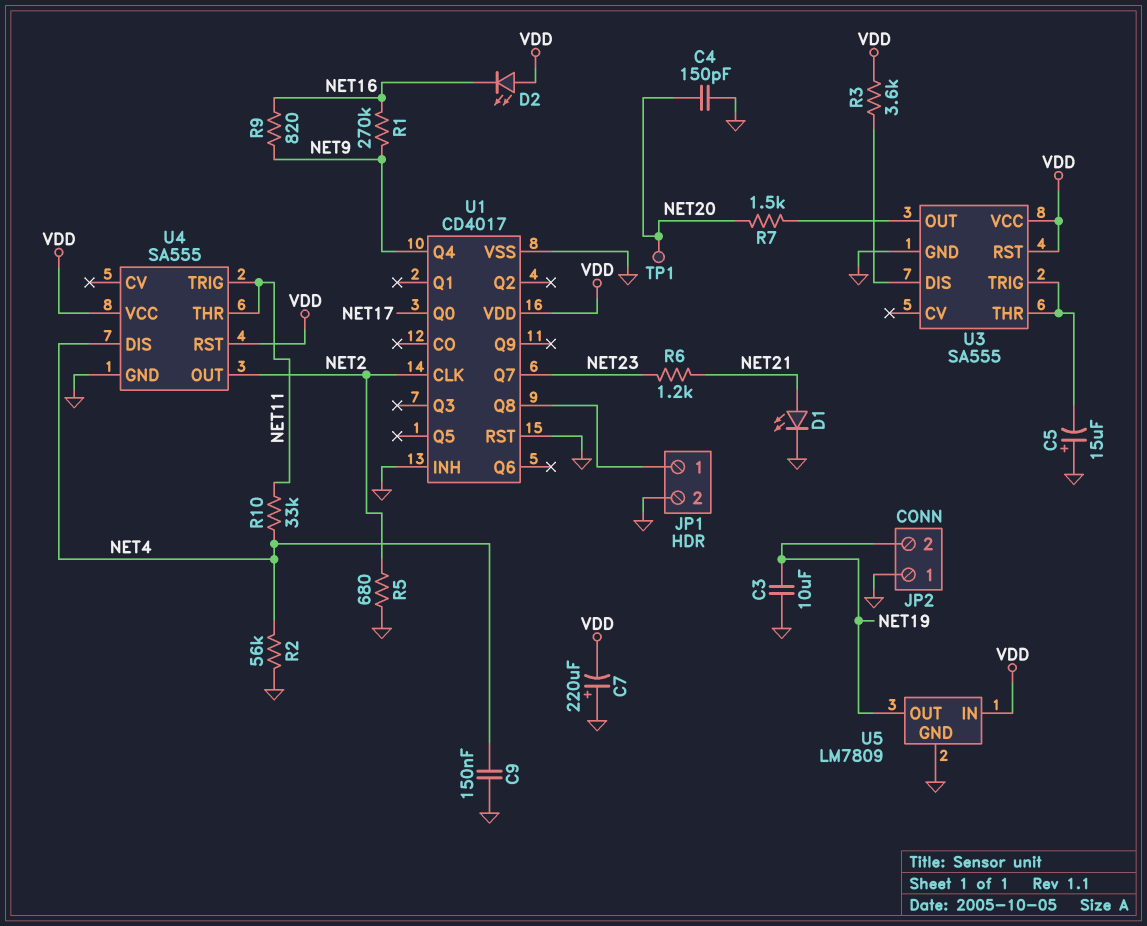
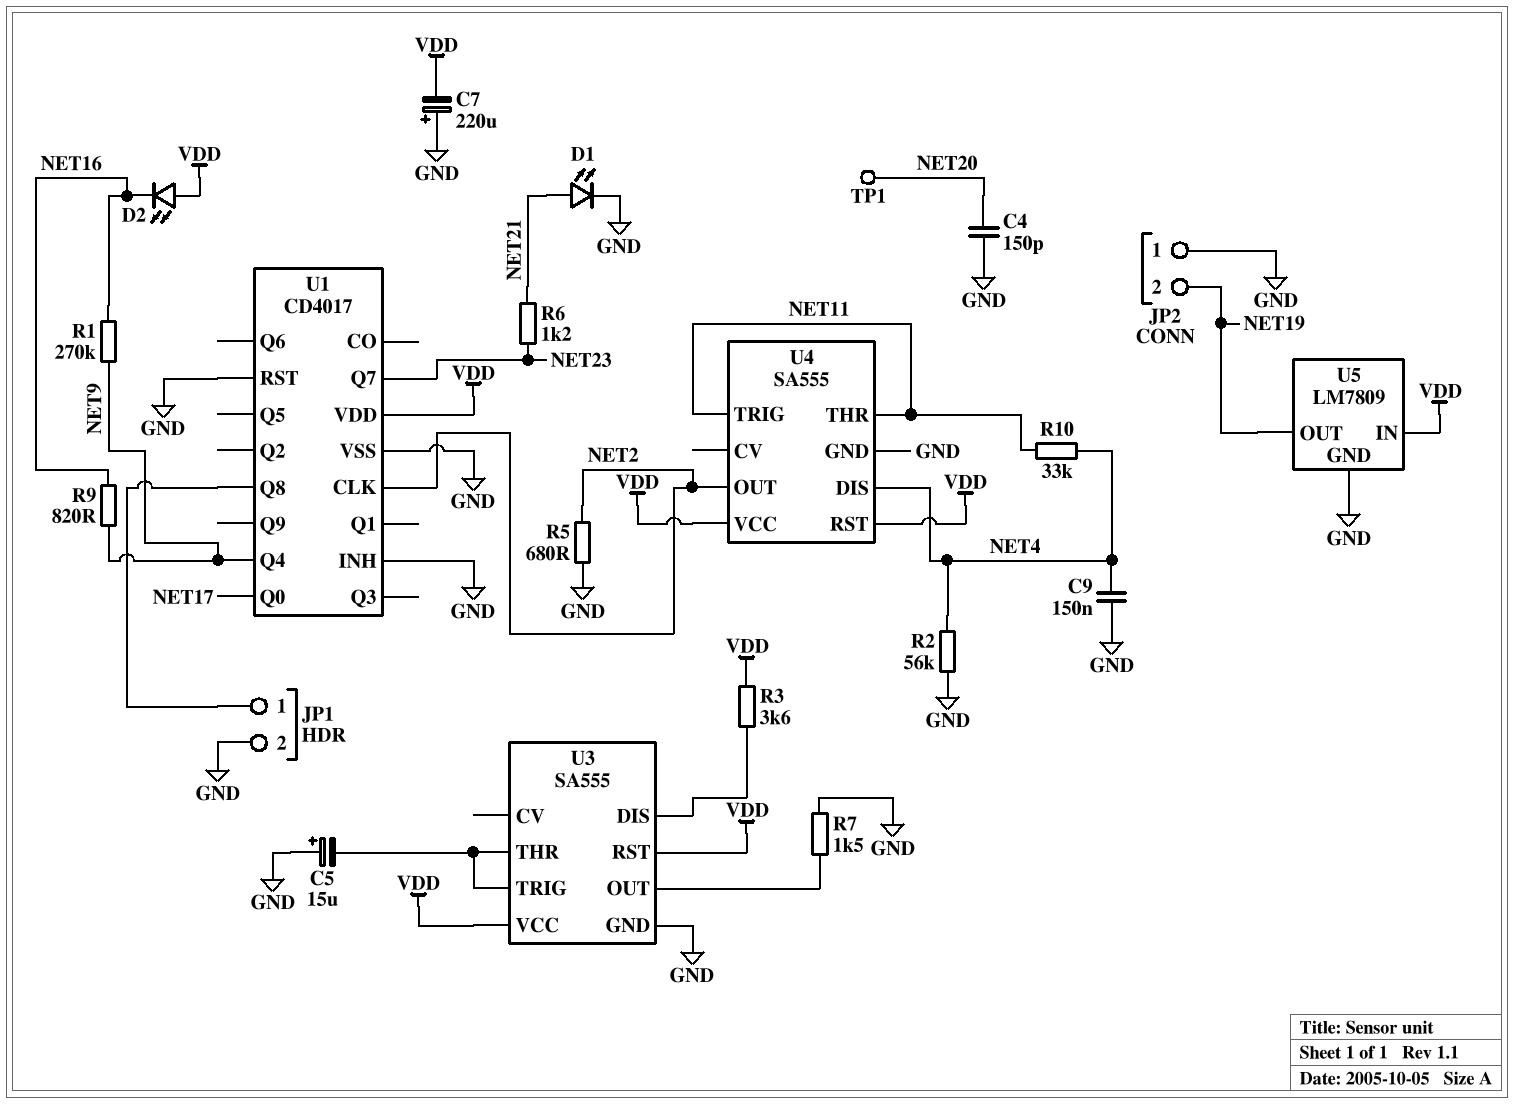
C3: 10uF (GND, NET19) -> none
R7: 1.5k (NET20, U3/OUT) -> 1.5k (GND, U3/OUT)

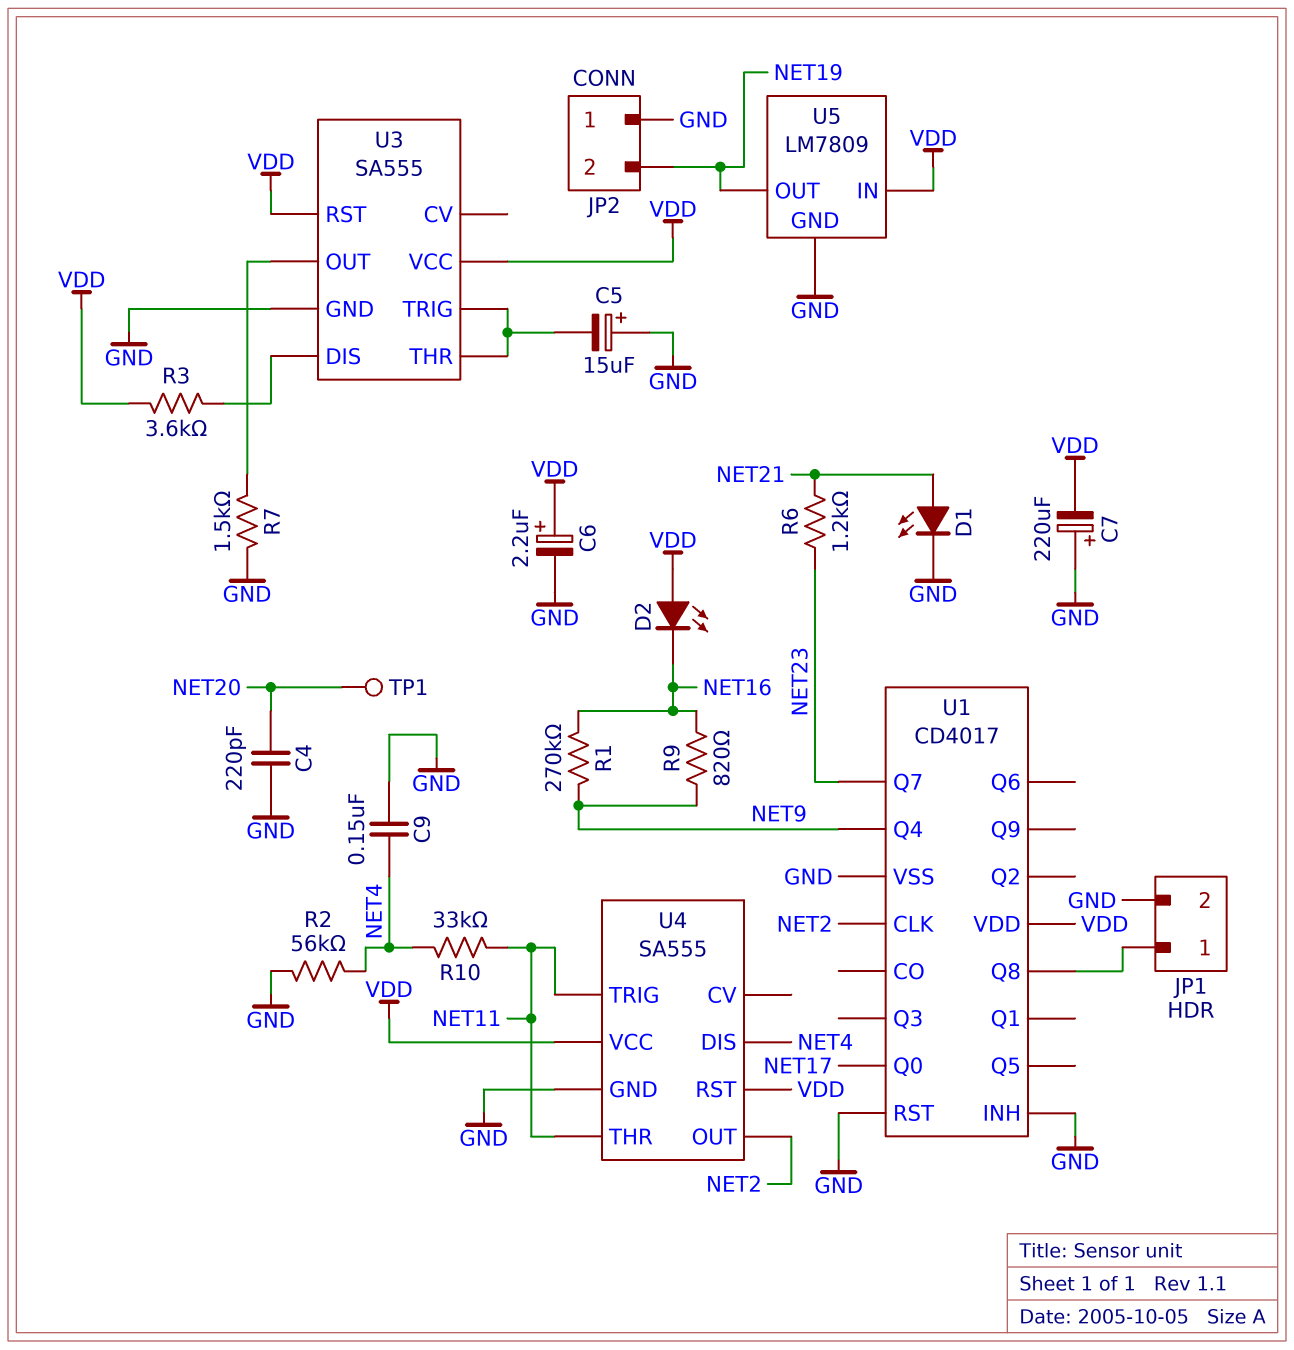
C4: 150pF (GND, NET20) -> 220pF (GND, NET20)
C6: none -> 2.2uF (plus VDD, minus GND)
R5: 680 (GND, NET2) -> none

